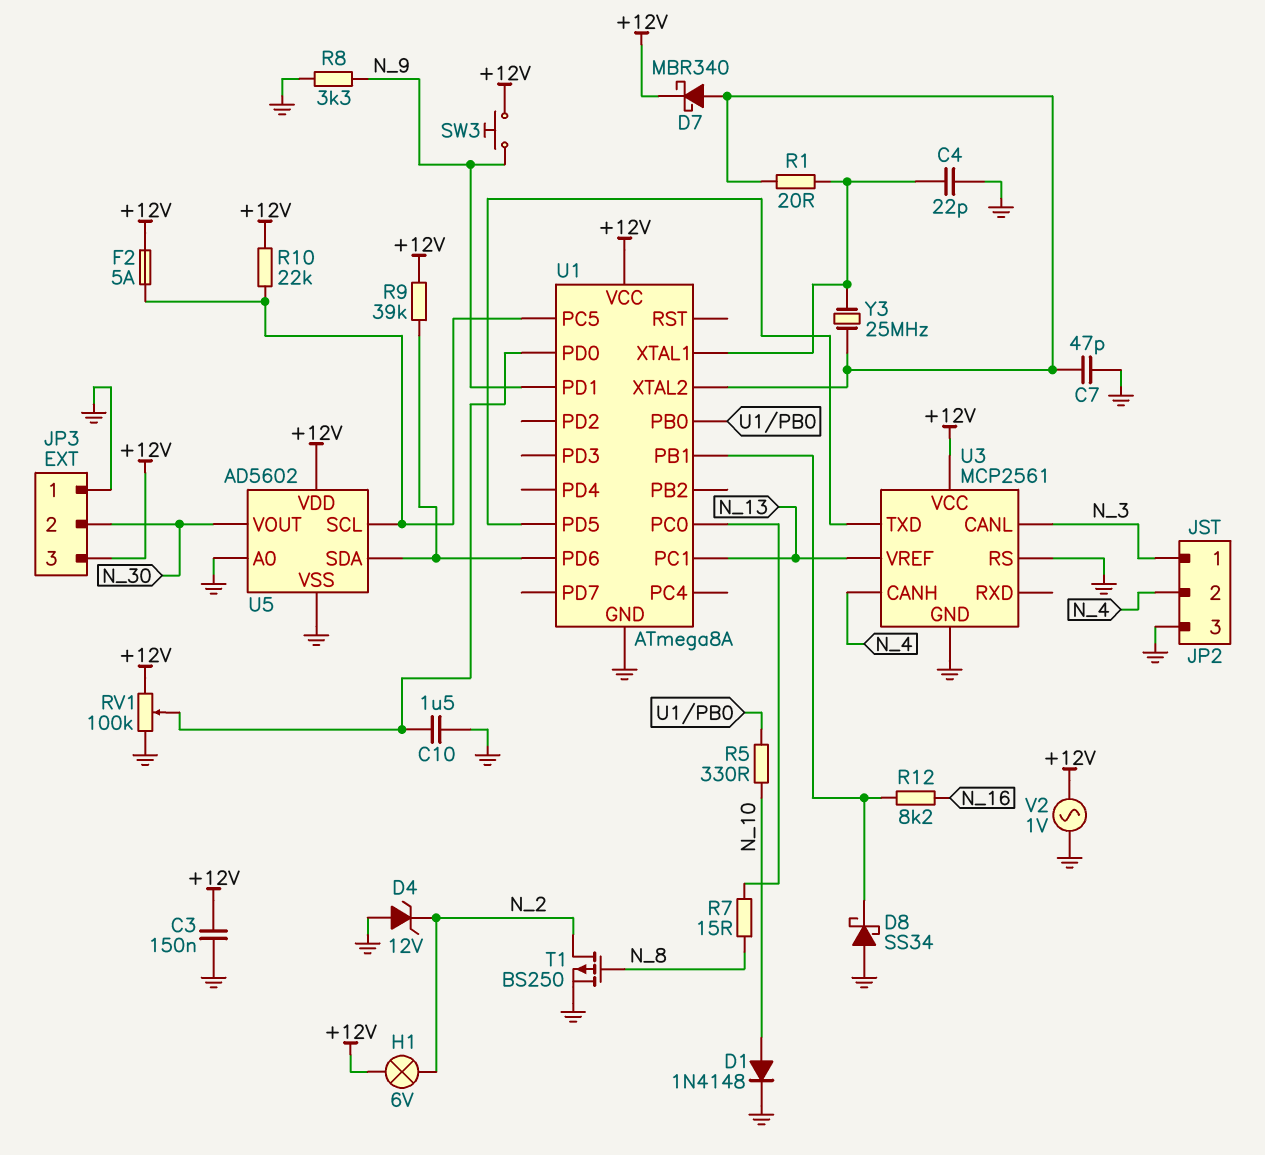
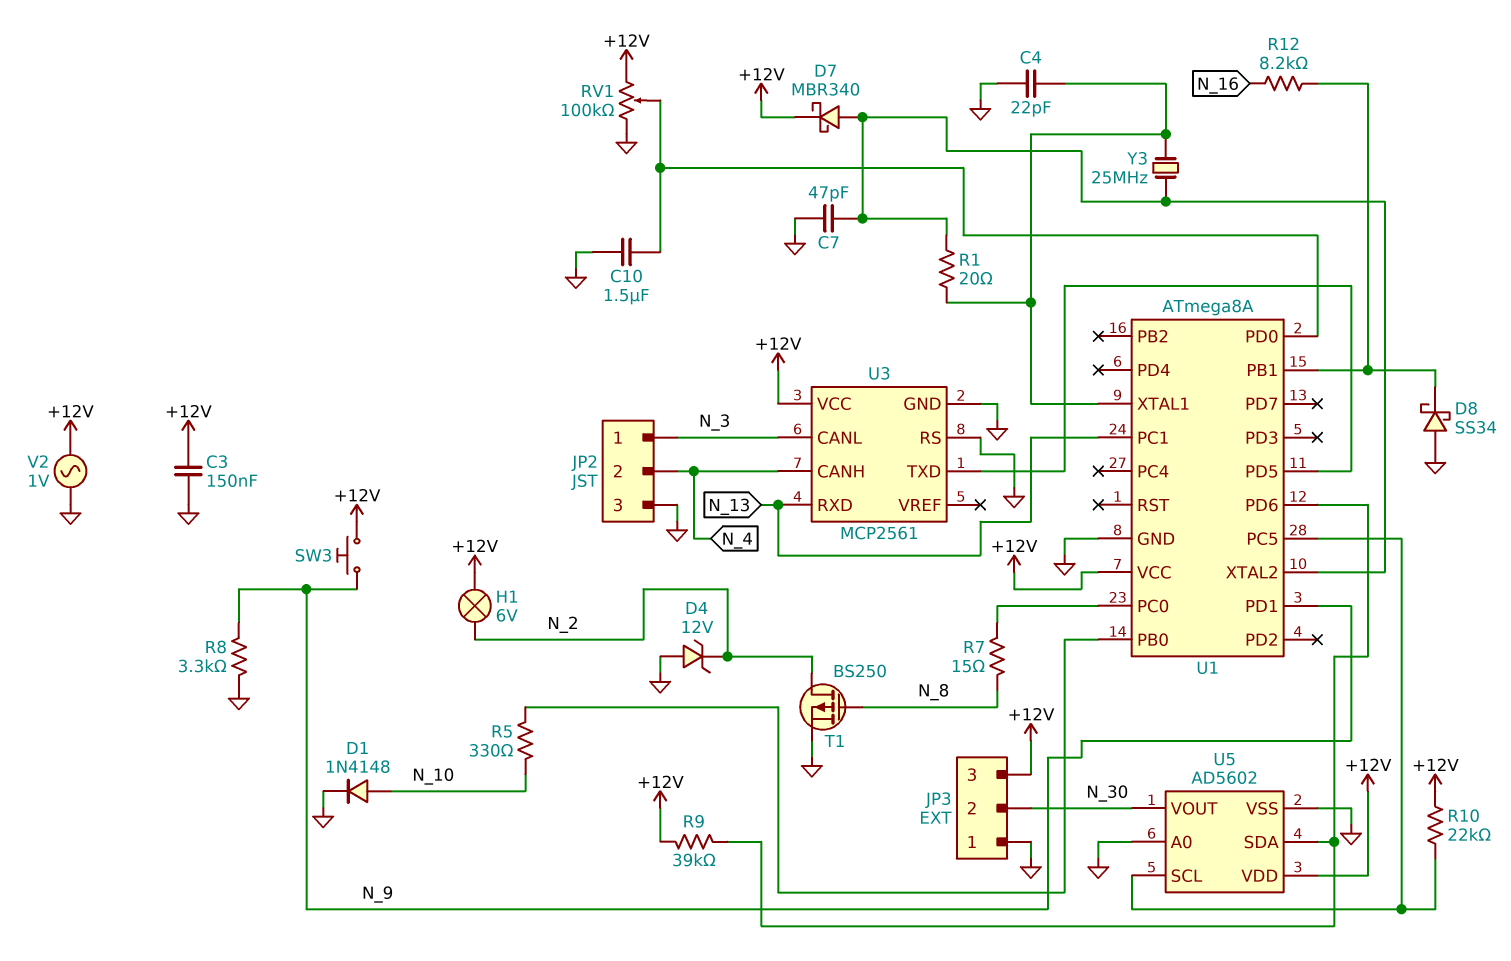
F2: 5A (+12V, U1/PC5) -> none
U3 pin RXD: none -> N_13
U3 pin VREF: N_13 -> none

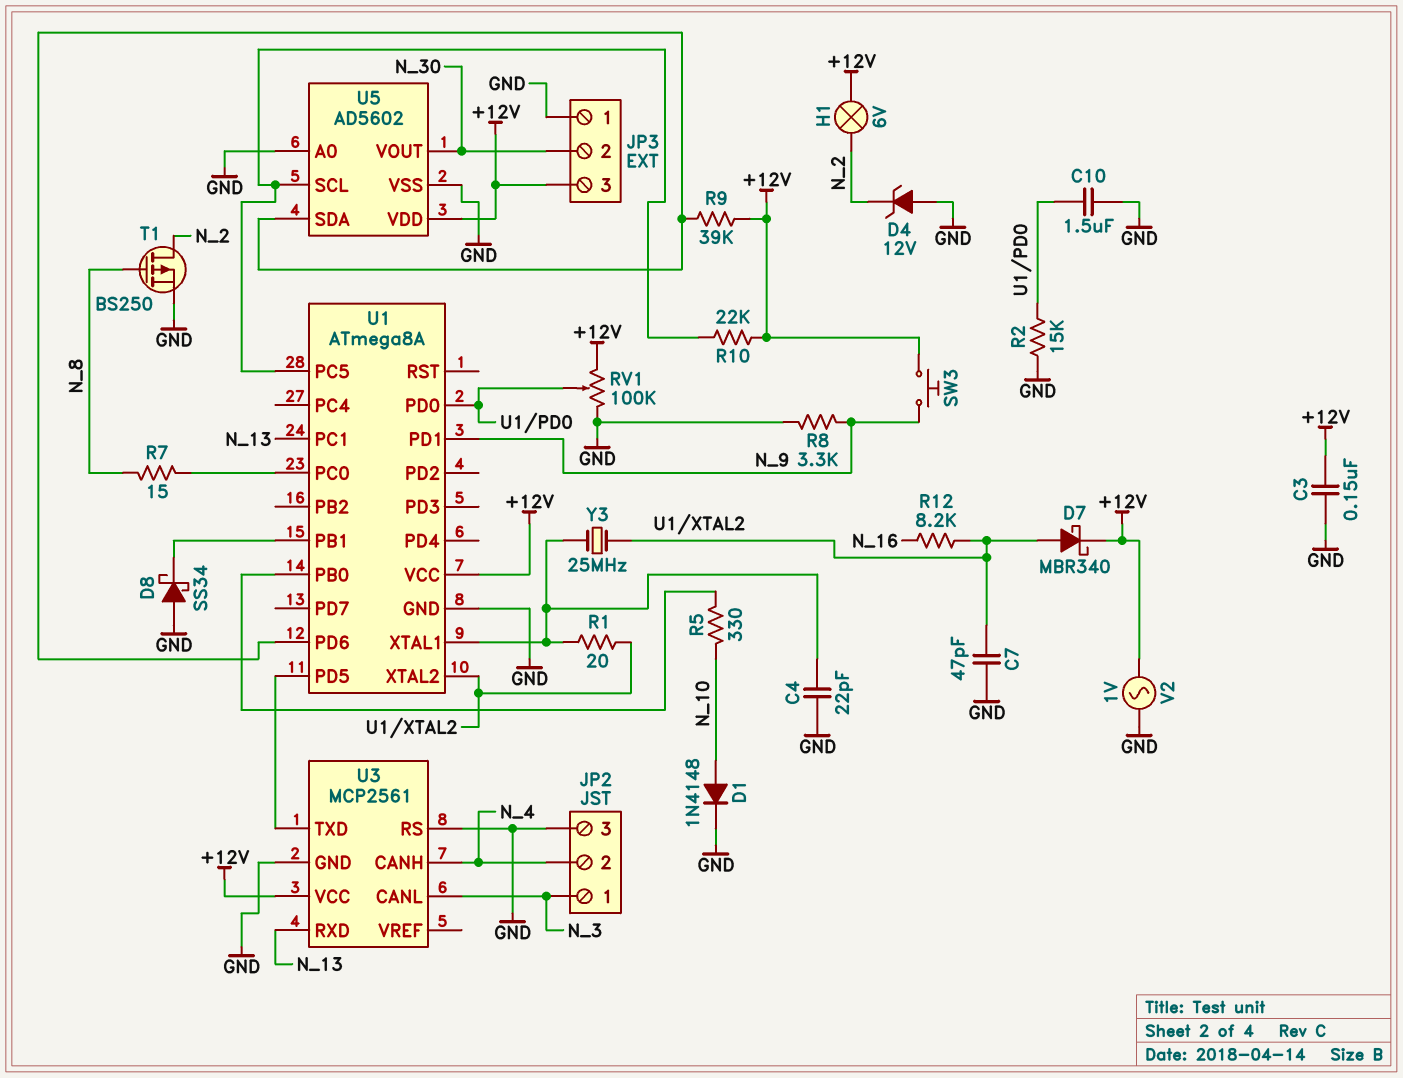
R2: none -> 15k (GND, U1/PD0)
R12: 8.2k (N_16, U1/PB1) -> 8.2k (N_16, U1/XTAL2)

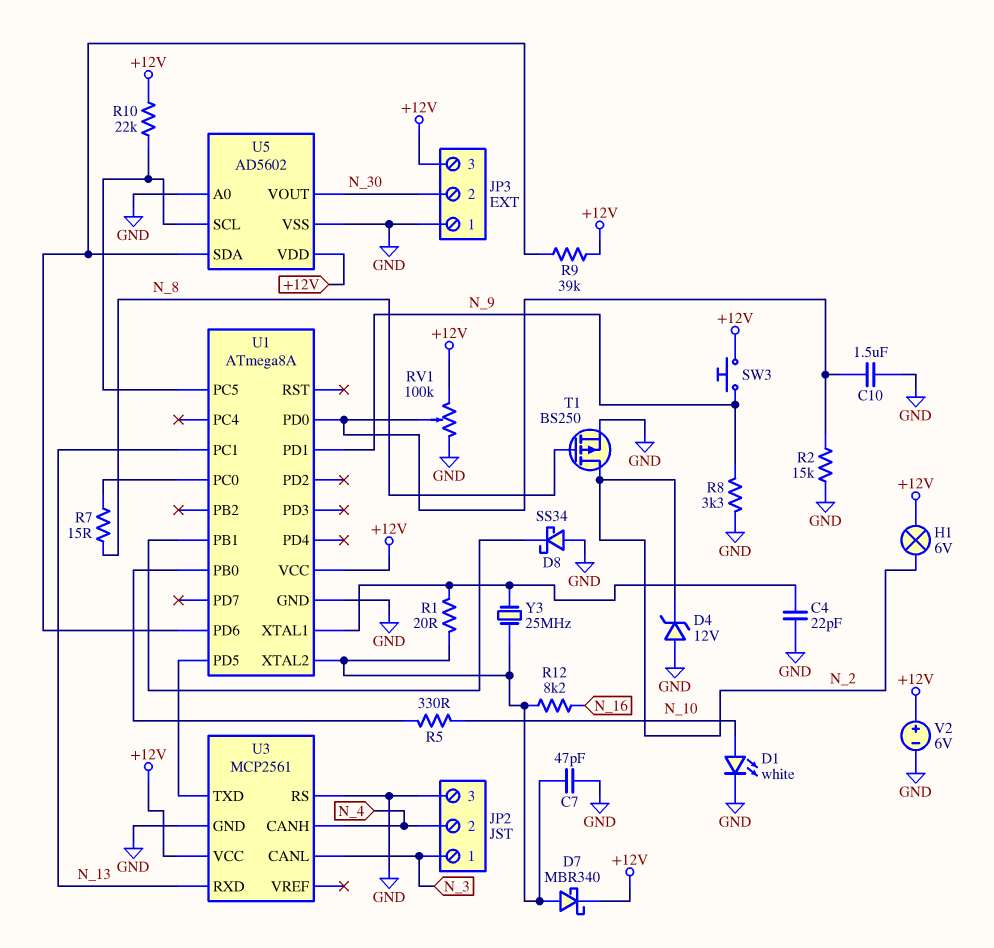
C3: 150nF (+12V, GND) -> none
D1: diode 1N4148 (A N_10, K GND) -> LED white (A N_10, K GND)
V2: AC 1V (+12V, GND) -> 6V (plus +12V, minus GND)

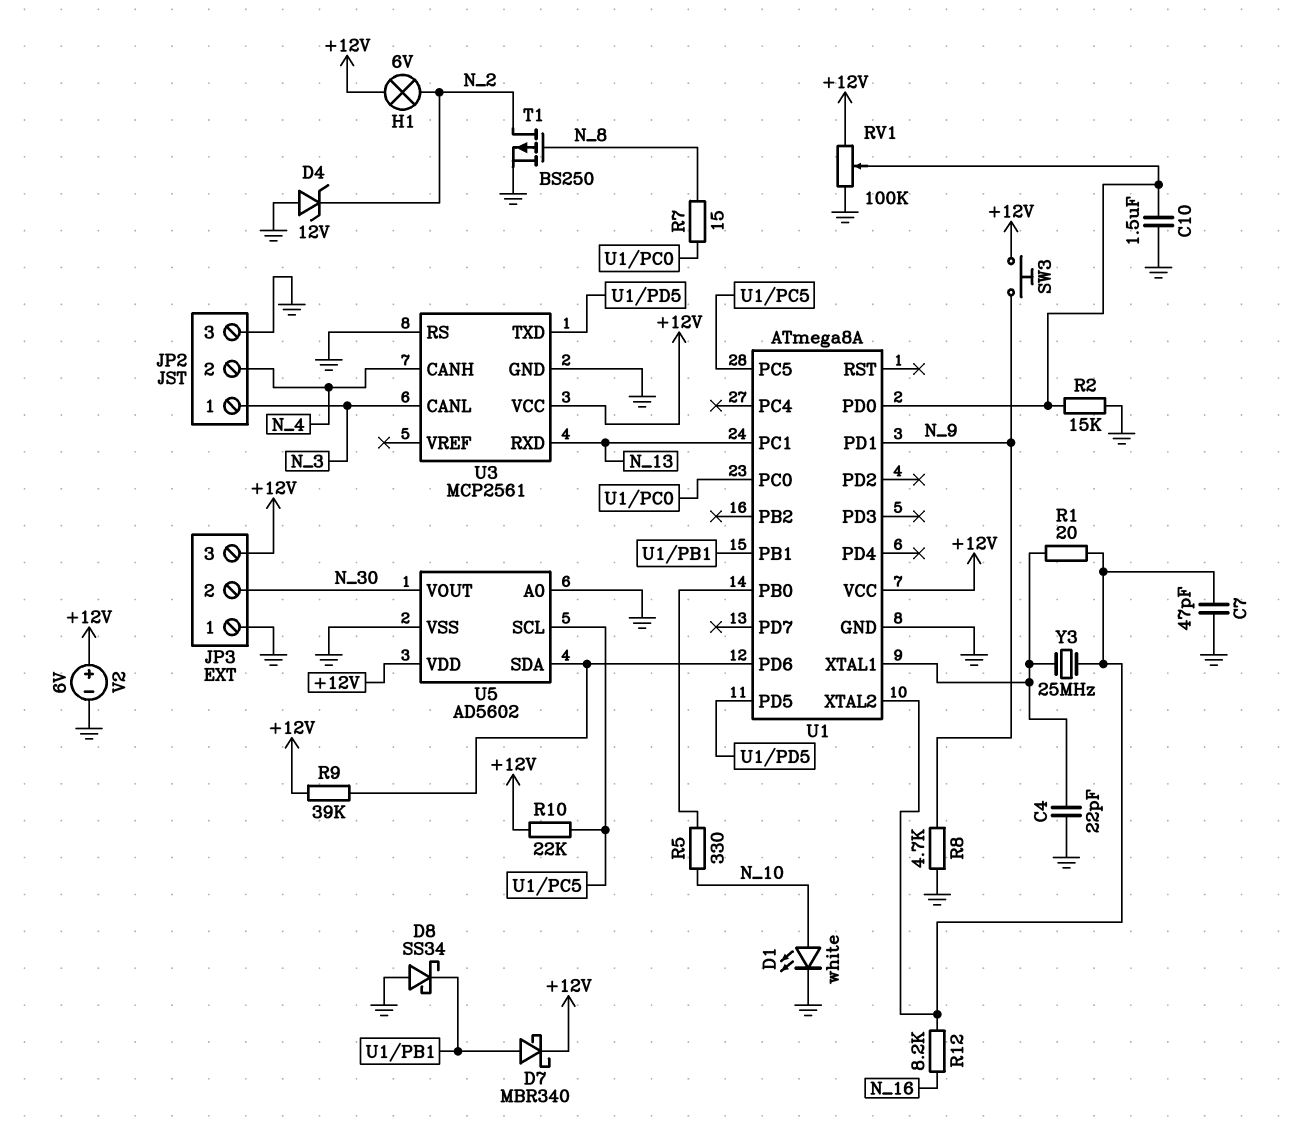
D7: schottky MBR340 (A U1/XTAL2, K +12V) -> schottky MBR340 (A U1/PB1, K +12V)
R8: 3.3k (GND, N_9) -> 4.7k (GND, N_9)

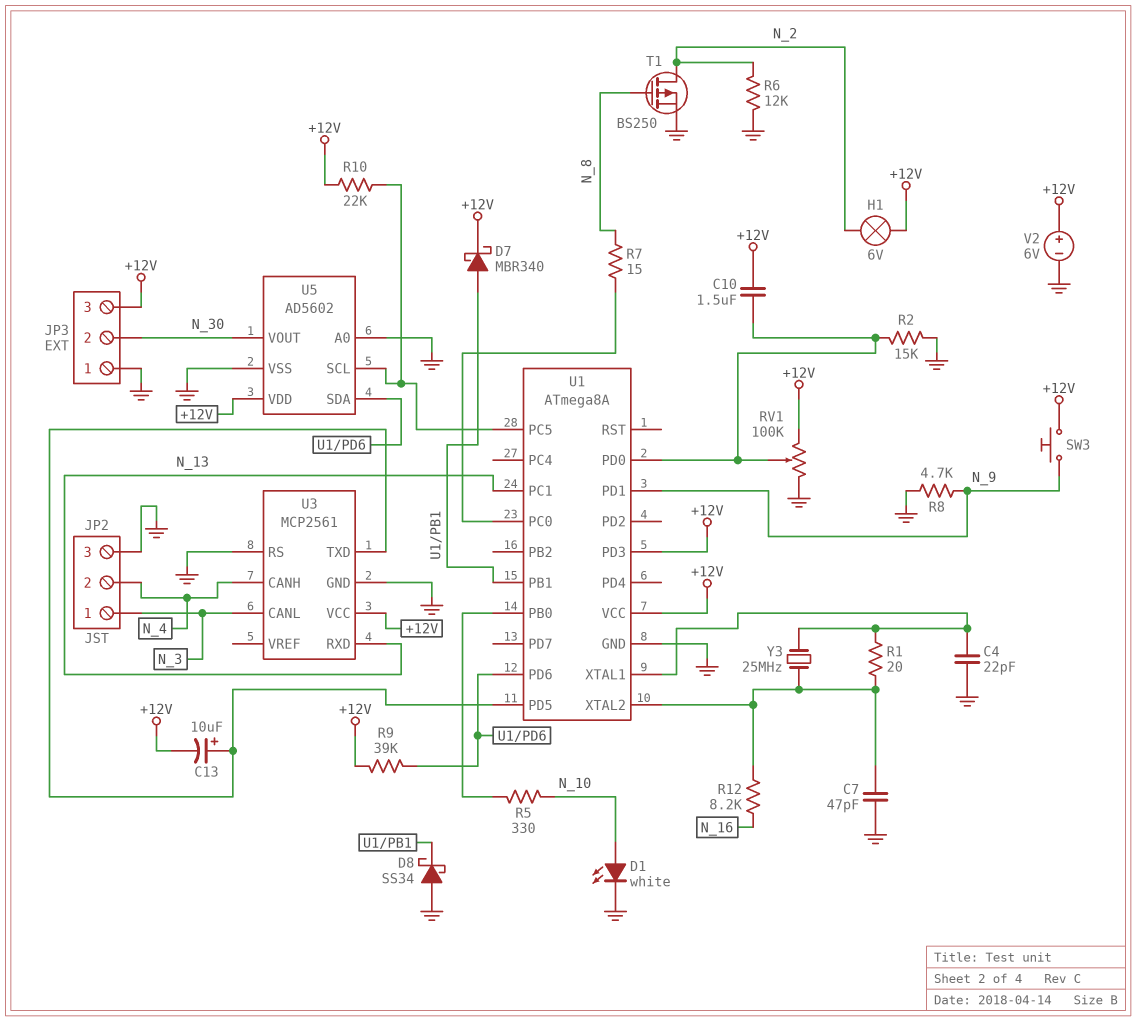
C10: 1.5uF (GND, U1/PD0) -> 1.5uF (+12V, U1/PD0)
C13: none -> 10uF (plus U1/PD5, minus +12V)
D4: zener 12V (A GND, K N_2) -> none
R6: none -> 12k (GND, N_2)
U1 pin PD3: none -> +12V

